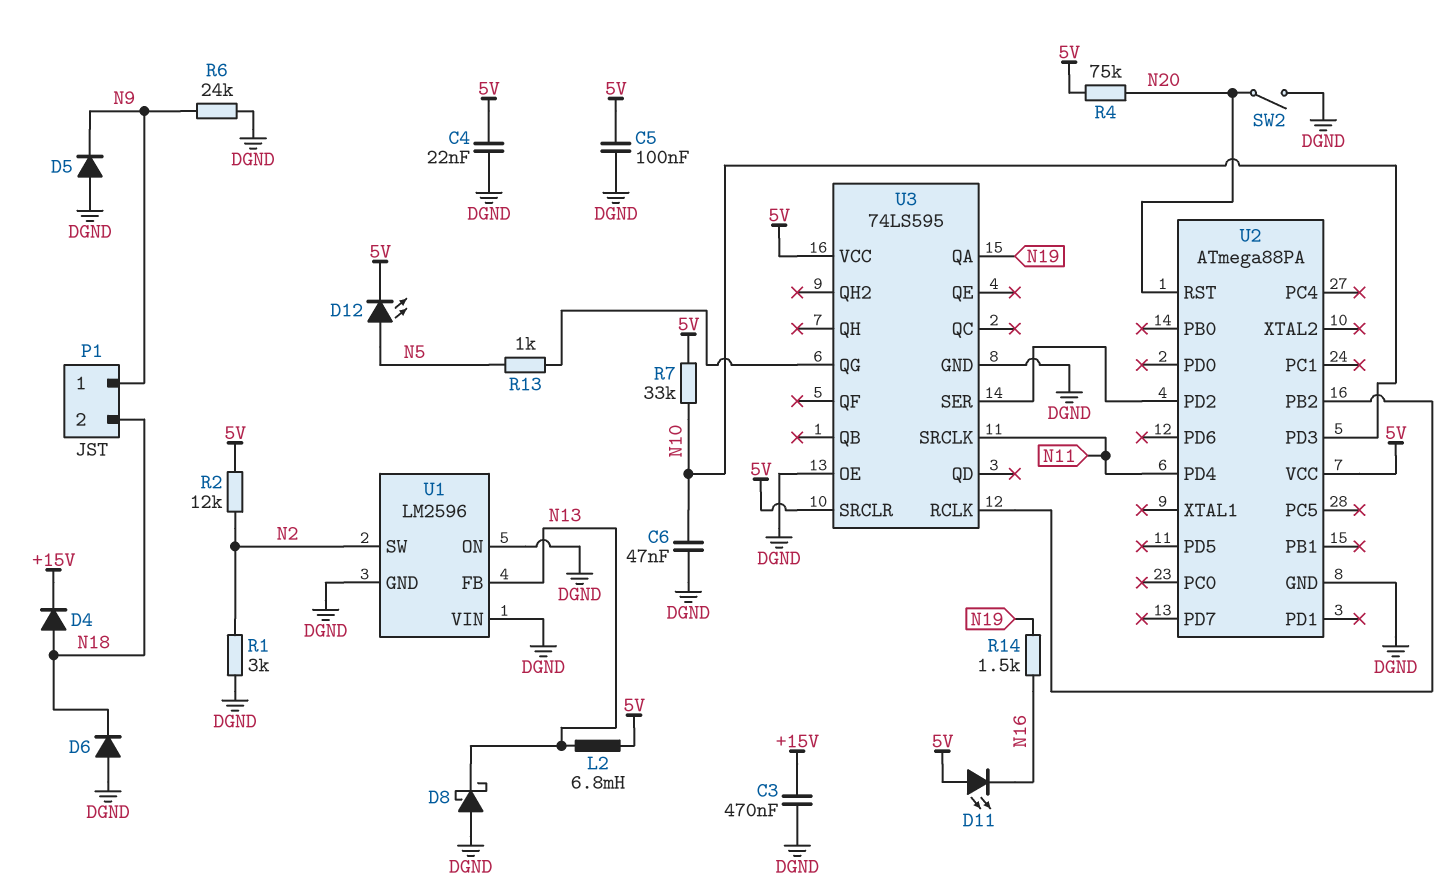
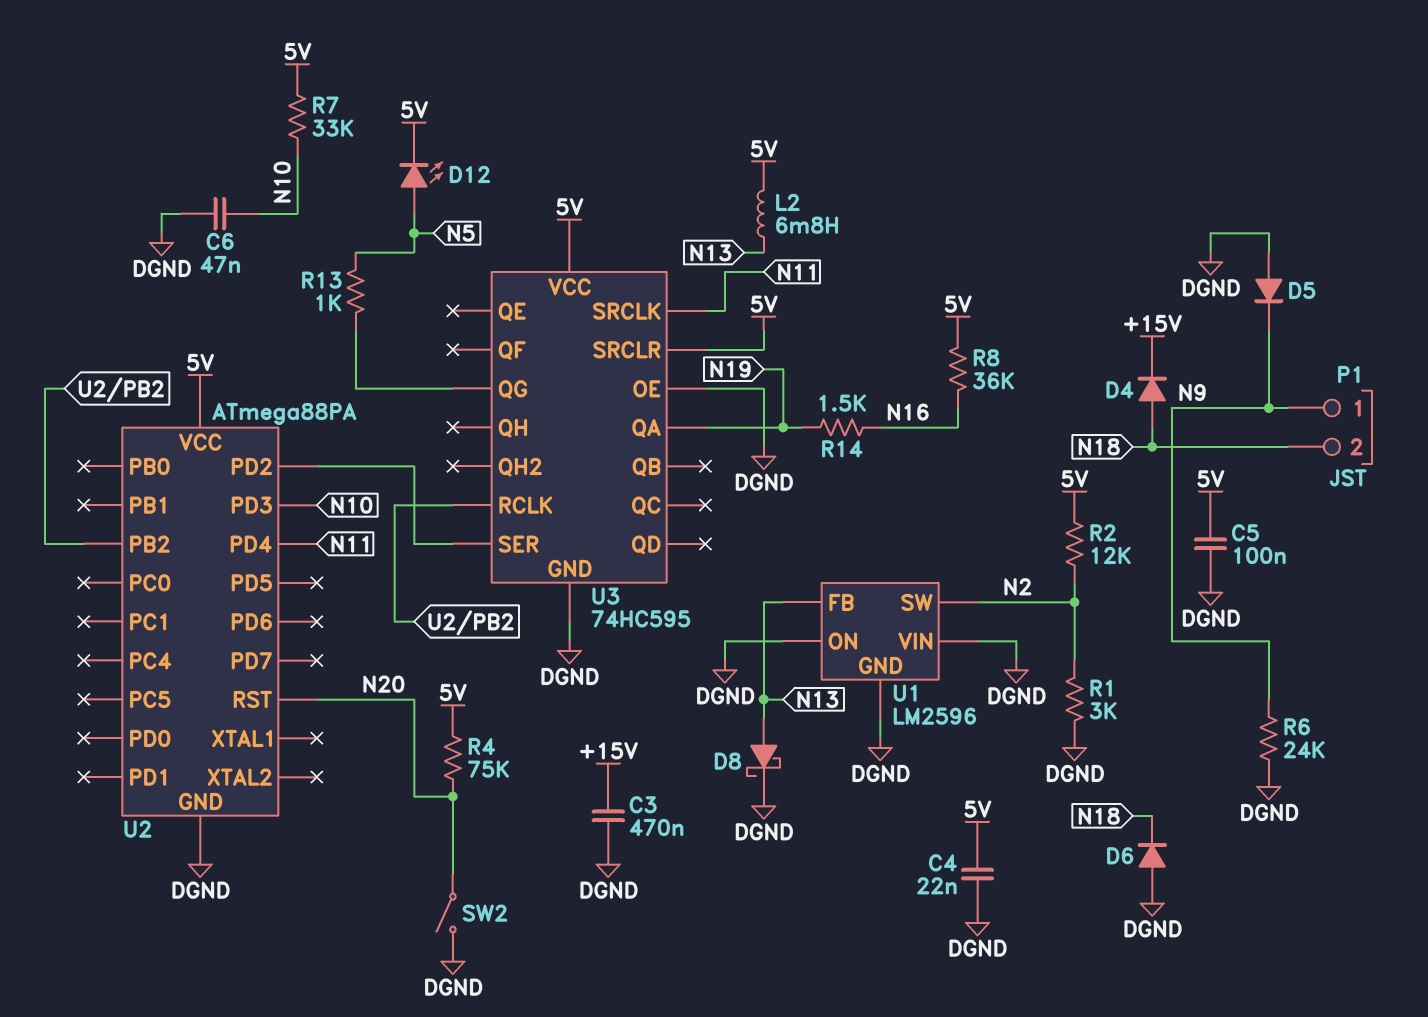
D8: schottky (A DGND, K N13) -> schottky (A N13, K DGND)
D11: LED (A 5V, K N16) -> none
R8: none -> 36k (5V, N16)
U3: 74LS595 -> 74HC595

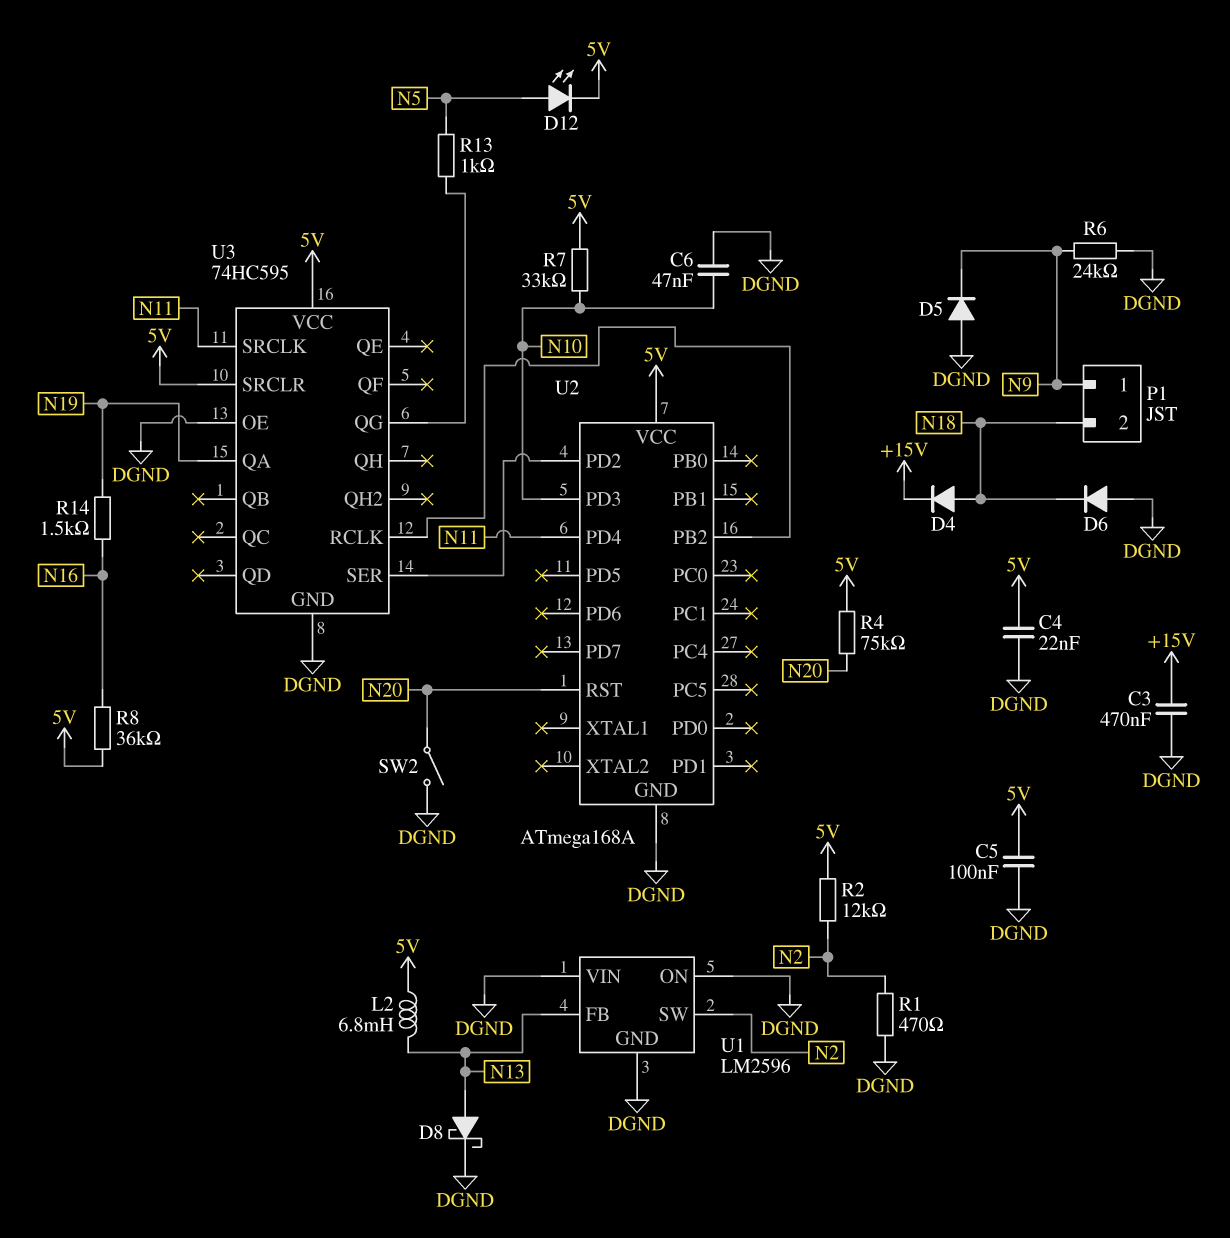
R1: 3k (DGND, N2) -> 470 (DGND, N2)
U2: ATmega88PA -> ATmega168A

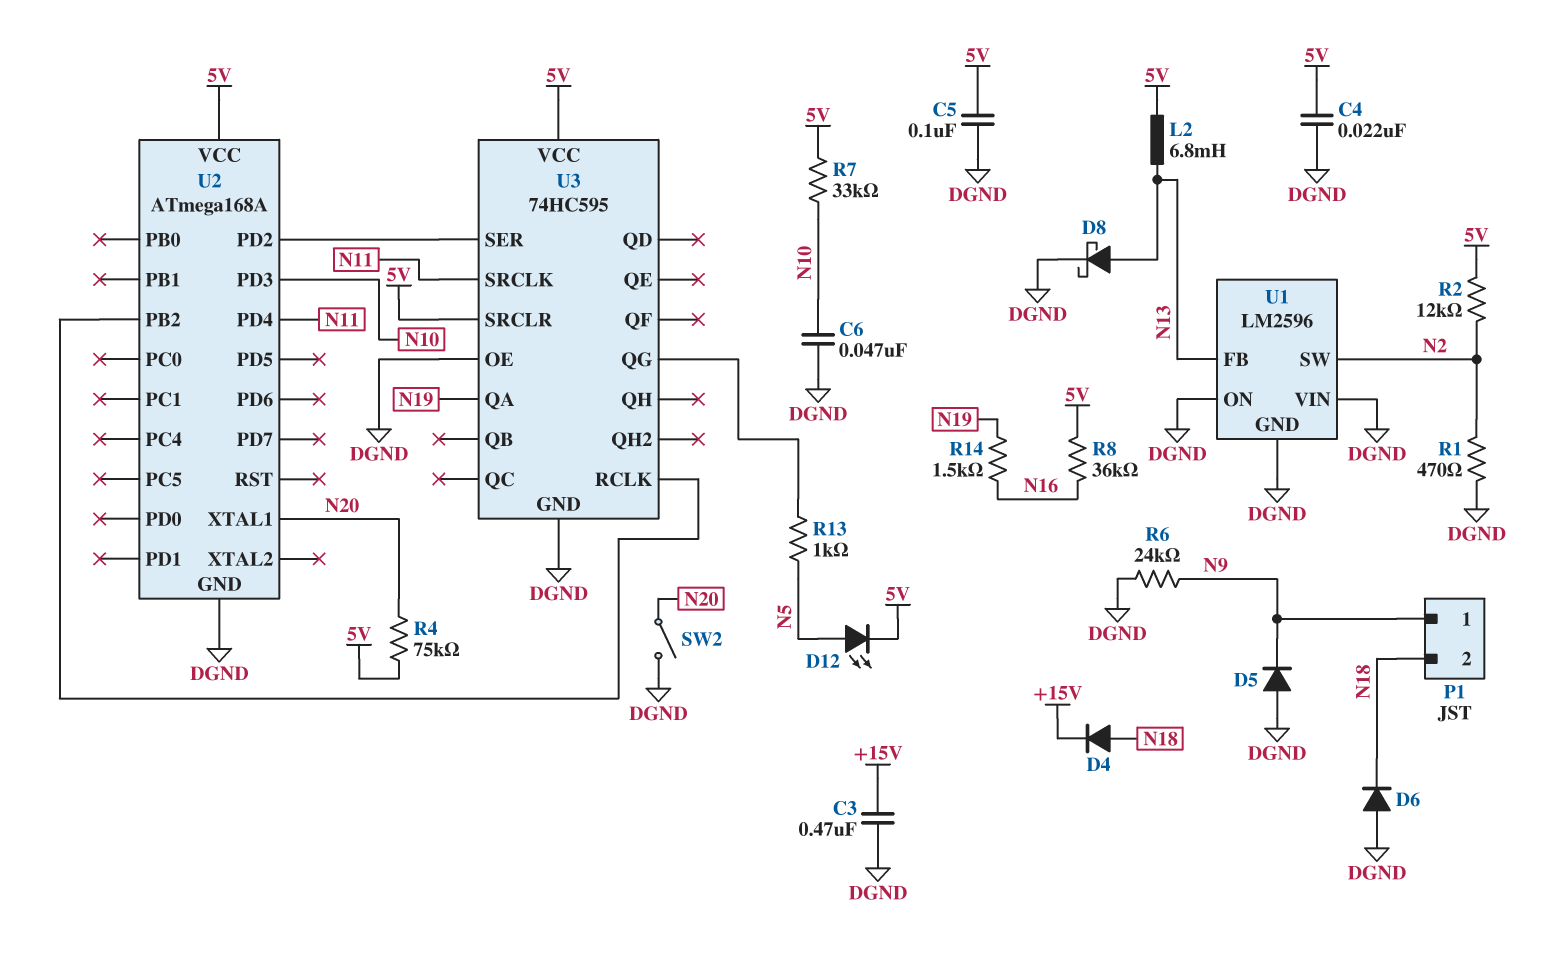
U2 pin RST: N20 -> none
U2 pin XTAL1: none -> N20

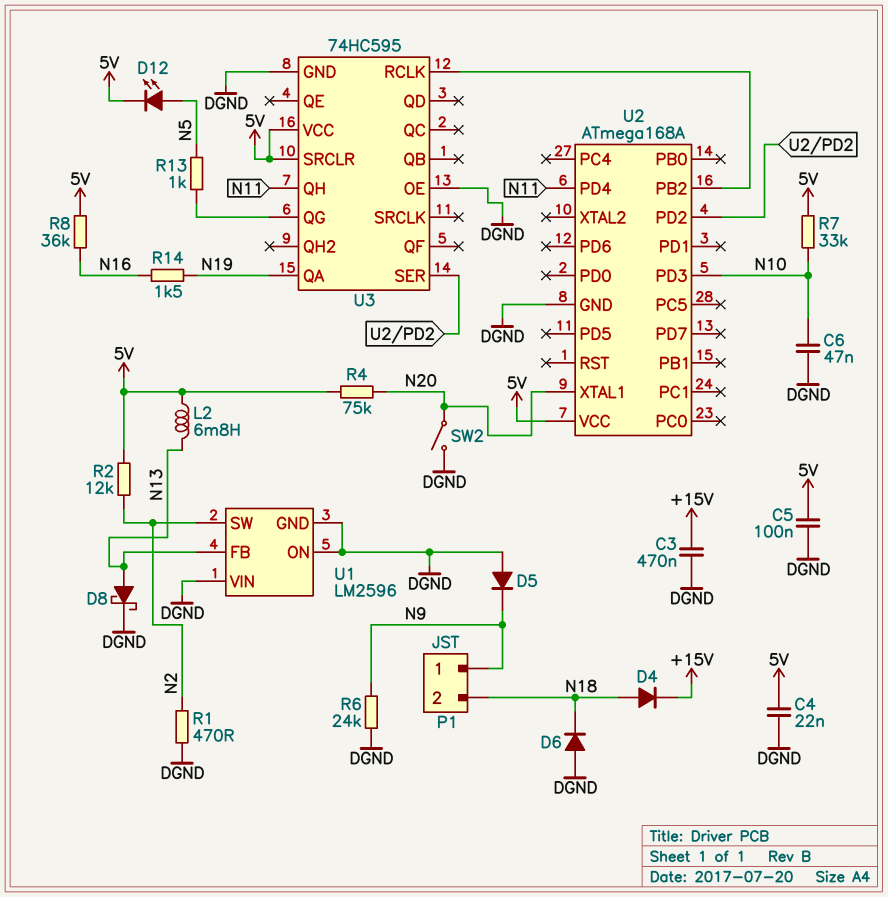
U3 pin QH: none -> N11
U3 pin SRCLK: N11 -> none

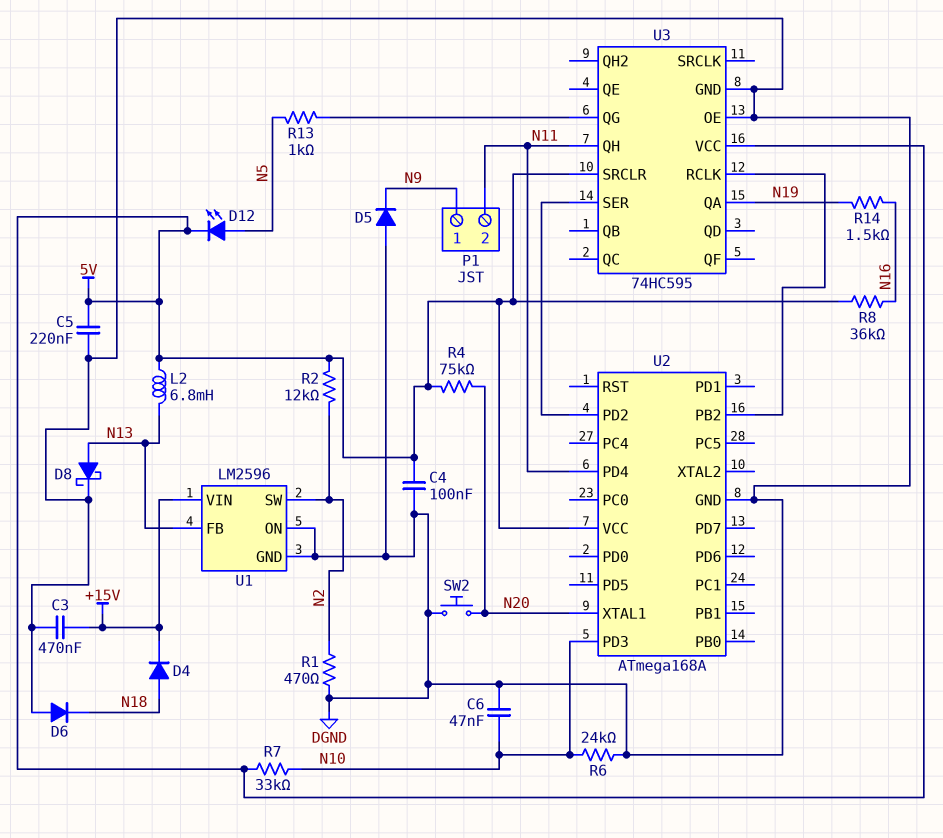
C4: 22nF (5V, DGND) -> 100nF (5V, DGND)
C5: 100nF (5V, DGND) -> 220nF (5V, DGND)
P1 pin 2: N18 -> N11
R6: 24k (DGND, N9) -> 24k (DGND, N10)
SW2: switch (DGND, N20) -> button (DGND, N20)
U1 pin VIN: DGND -> +15V

